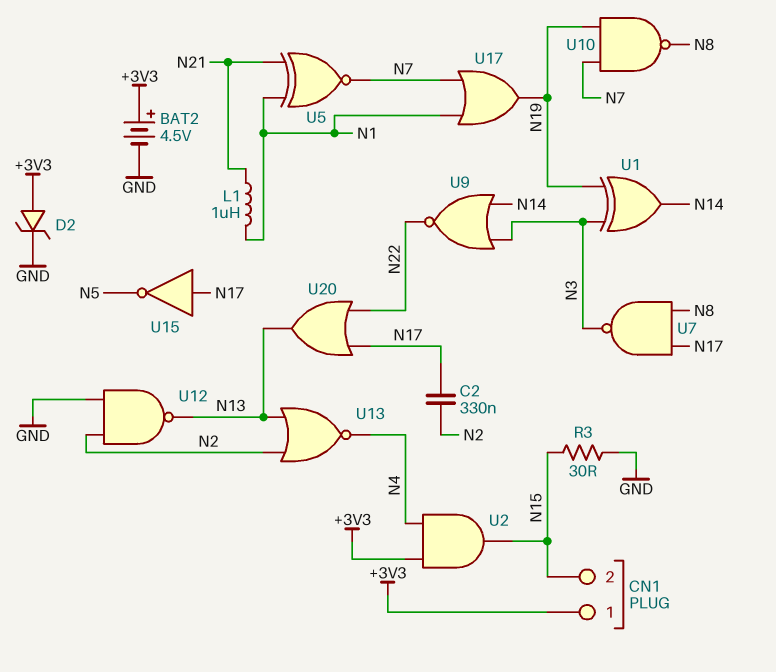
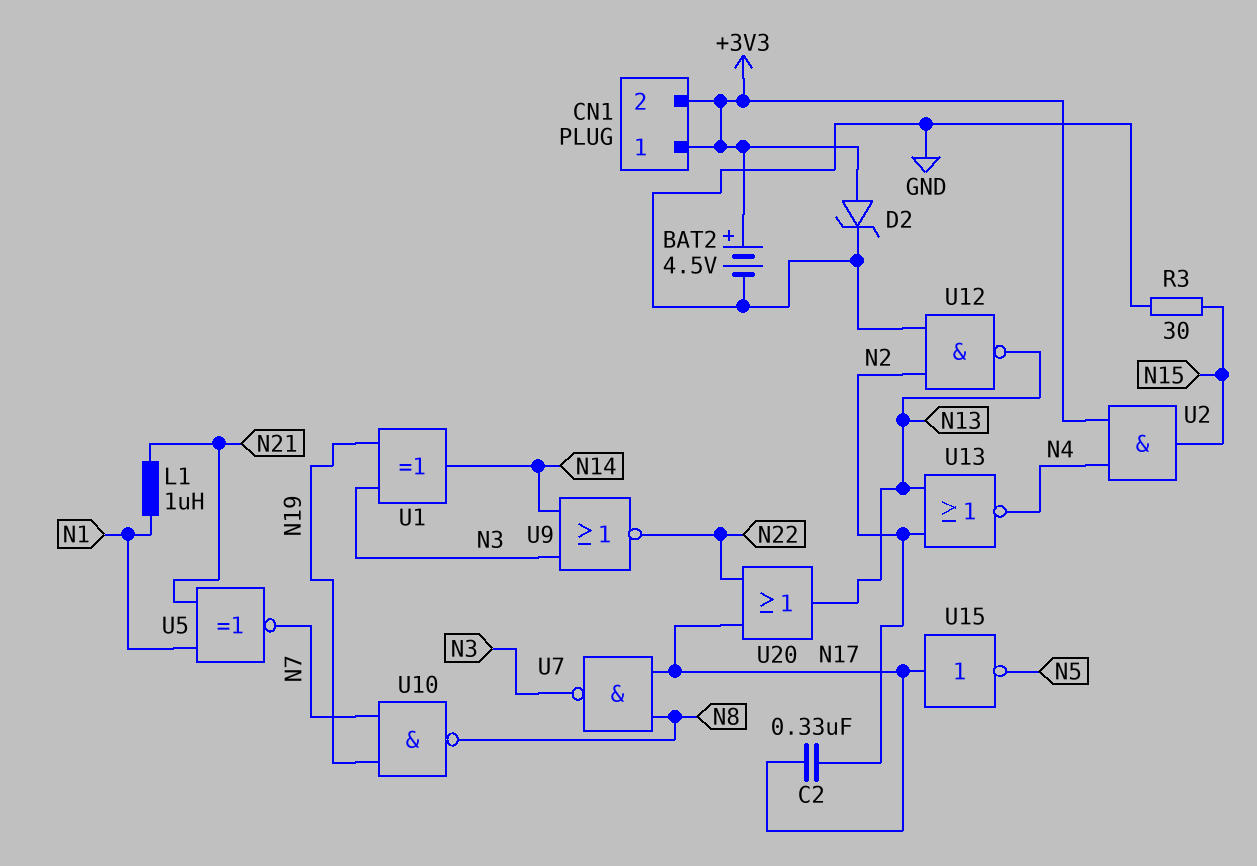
CN1 pin 2: N15 -> +3V3
U17: OR (in N1, in N7, out N19) -> none

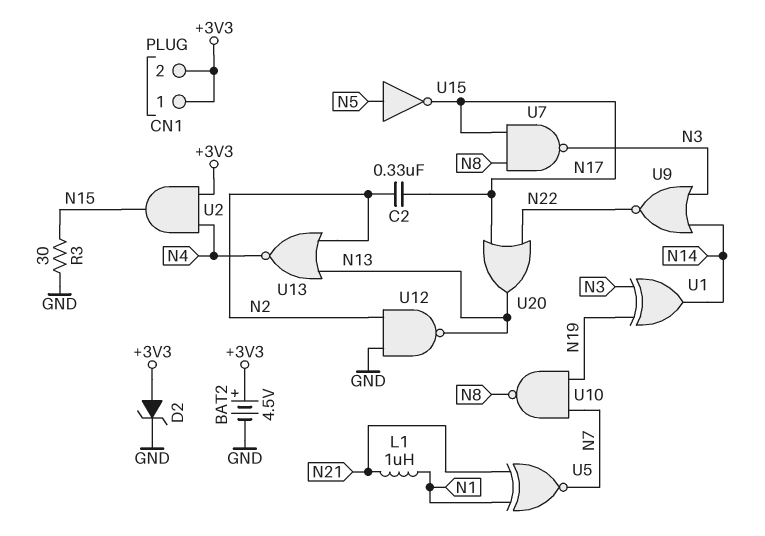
U15: NOT (in N17, out N5) -> NOT (in N5, out N17)

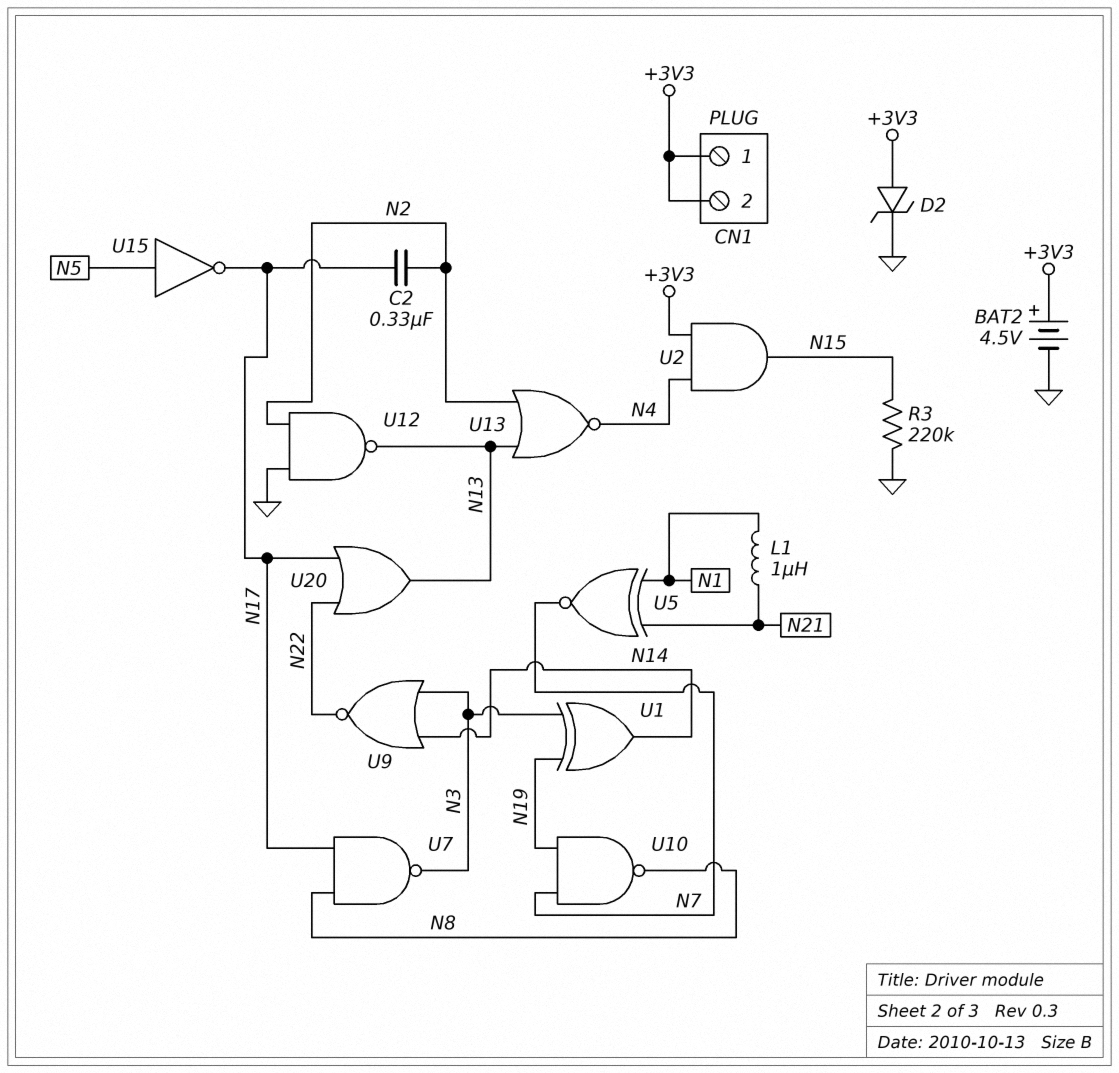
R3: 30 (GND, N15) -> 220k (GND, N15)

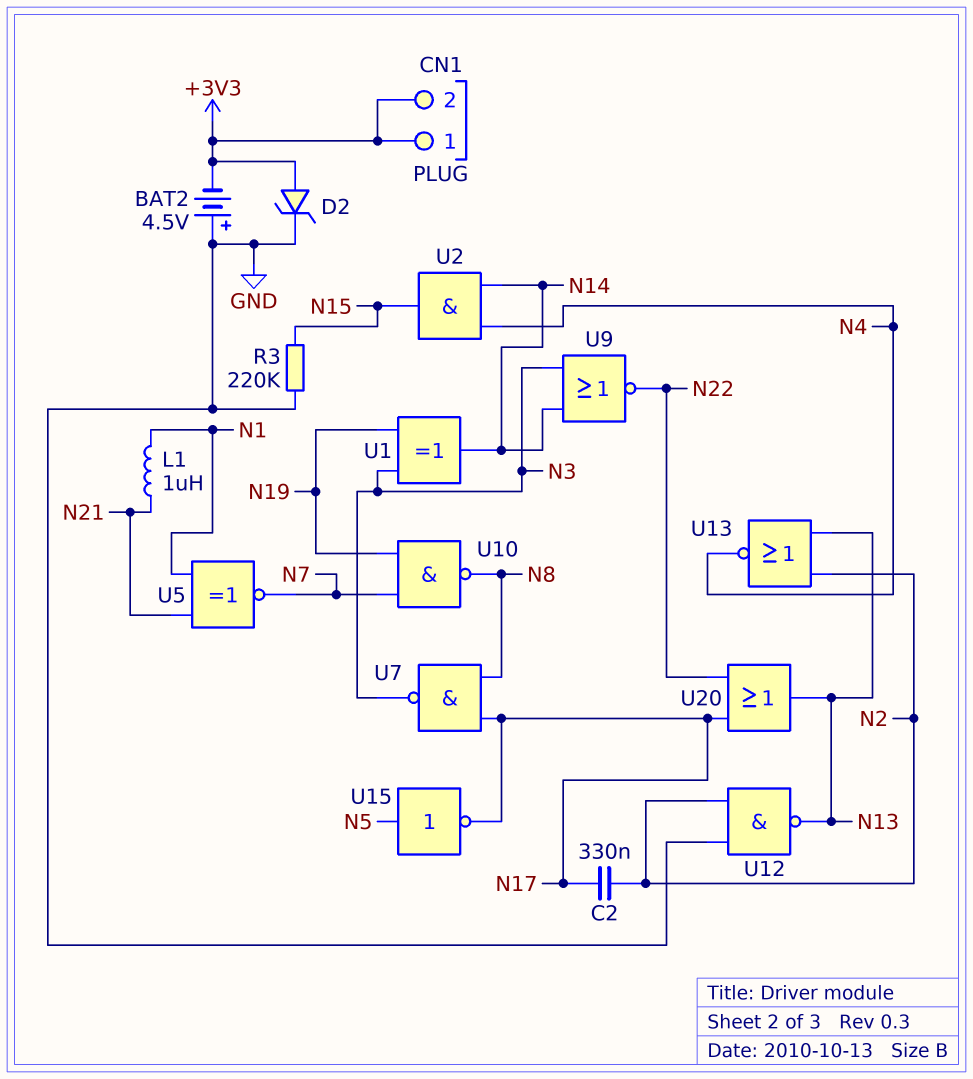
BAT2: 4.5V (plus +3V3, minus GND) -> 4.5V (plus GND, minus +3V3)
U2: AND (in +3V3, in N4, out N15) -> AND (in N4, in N14, out N15)

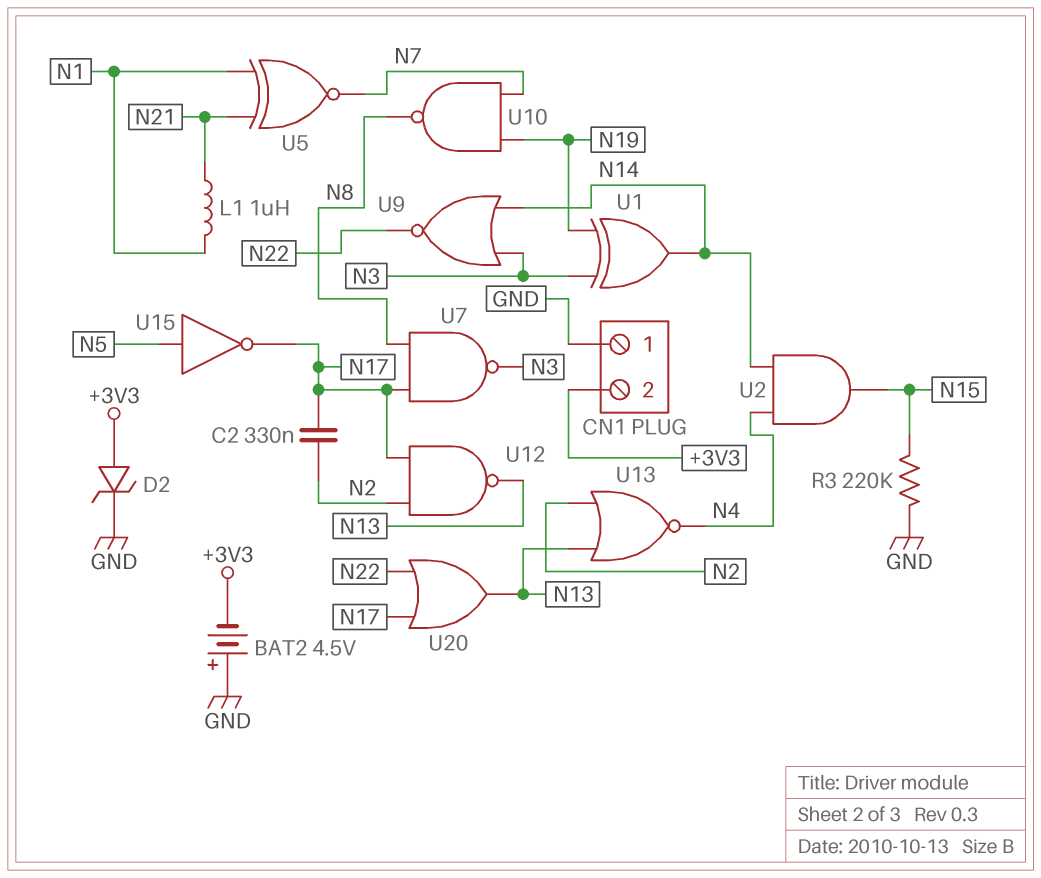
CN1 pin 1: +3V3 -> GND
U12: NAND (in GND, in N2, out N13) -> NAND (in N2, in N17, out N13)

